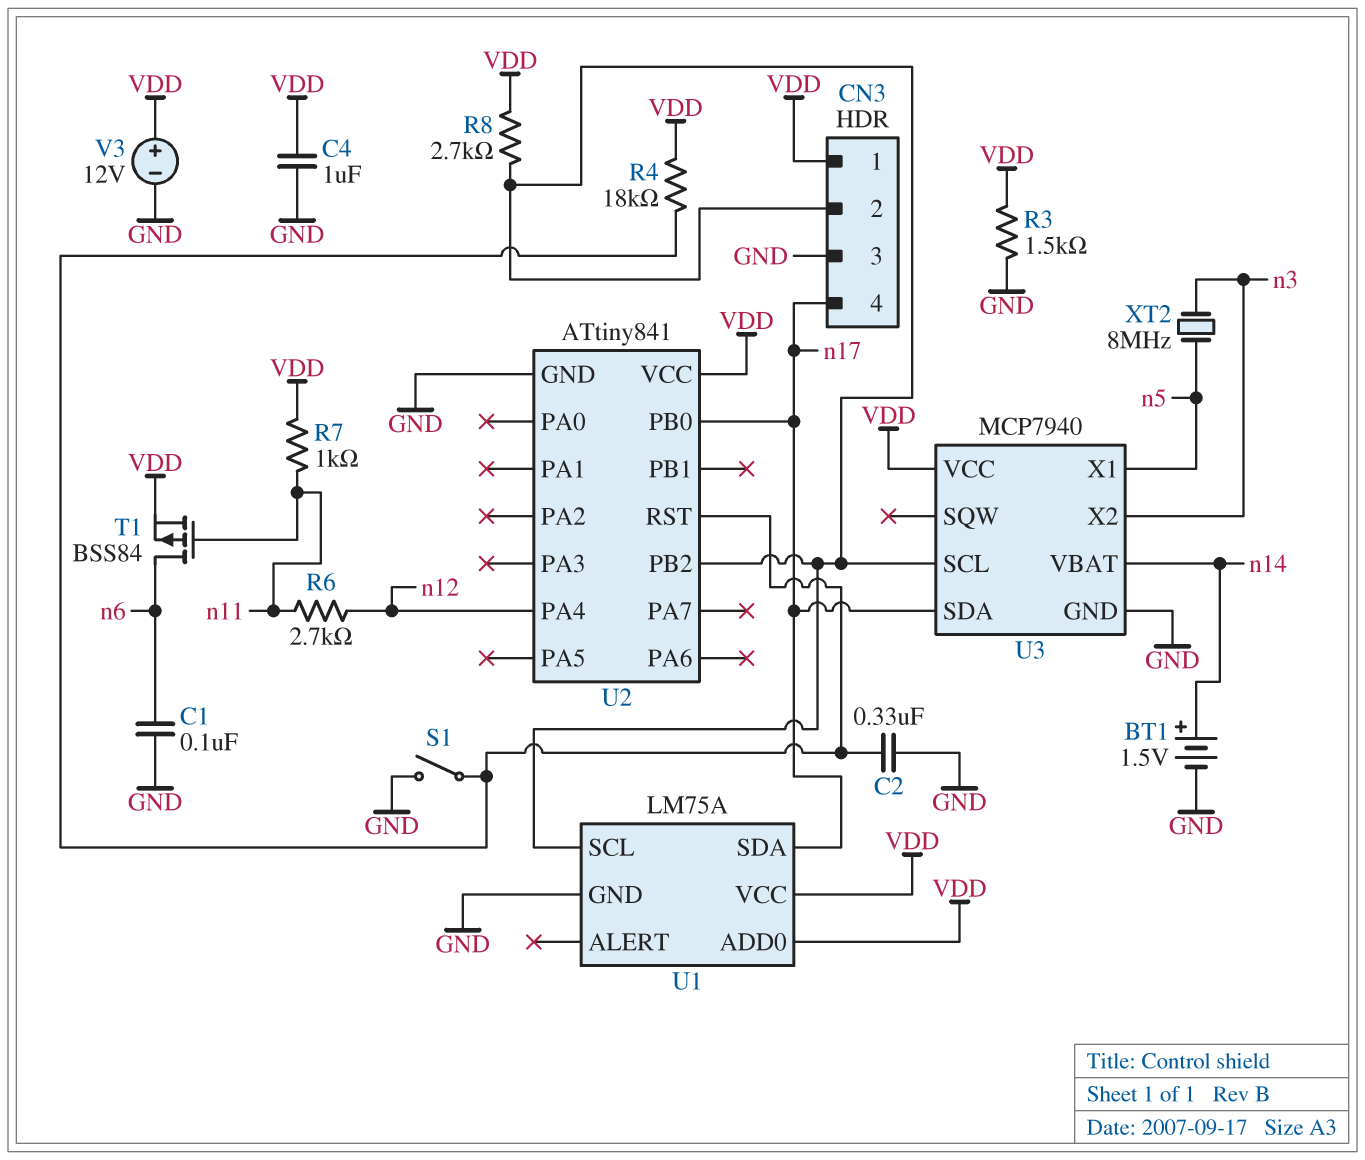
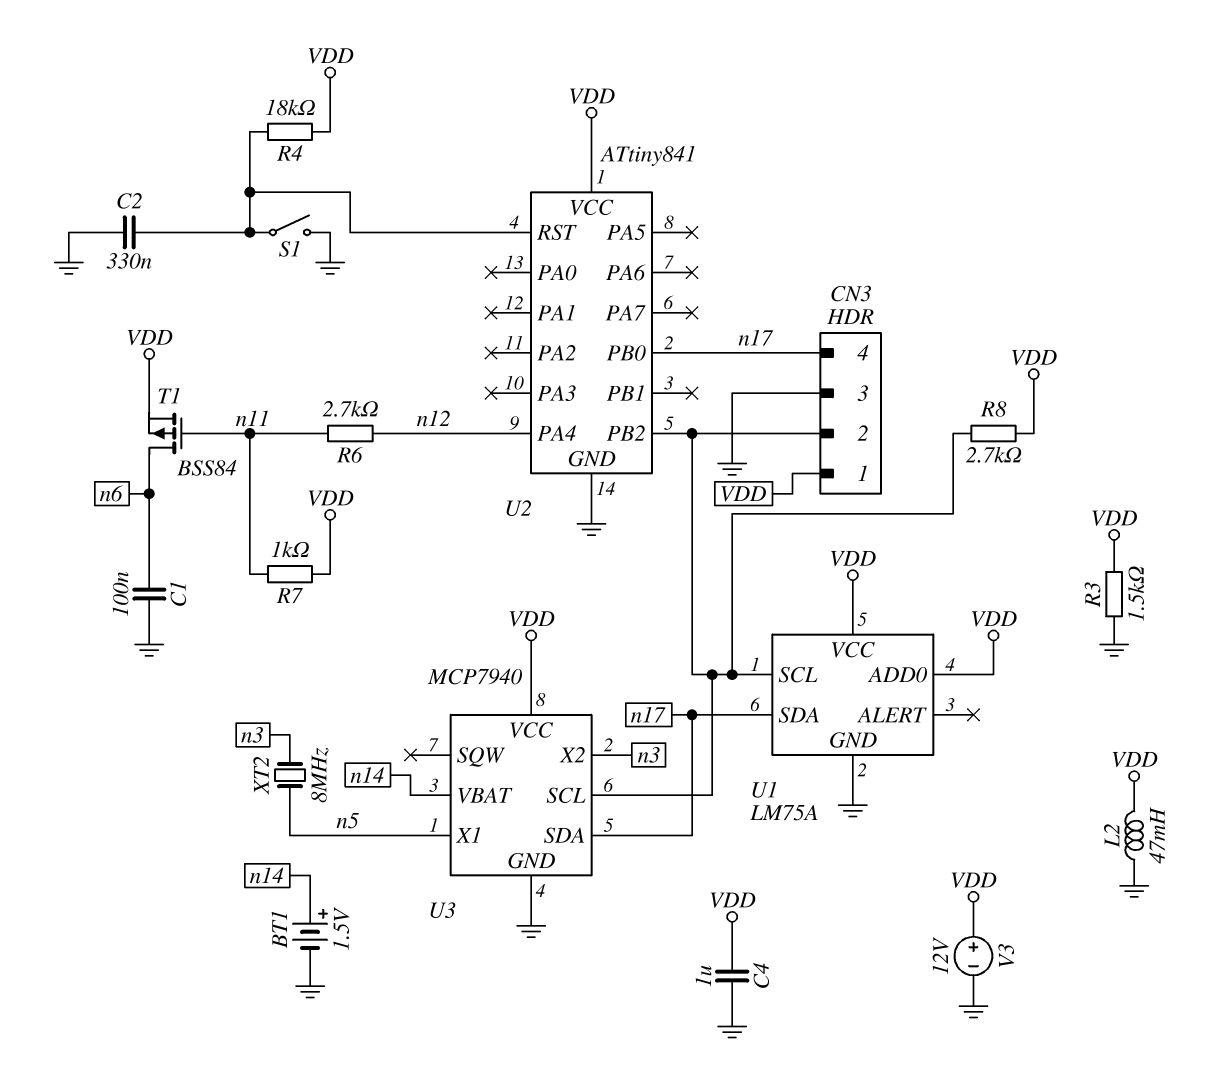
L2: none -> 47mH (GND, VDD)

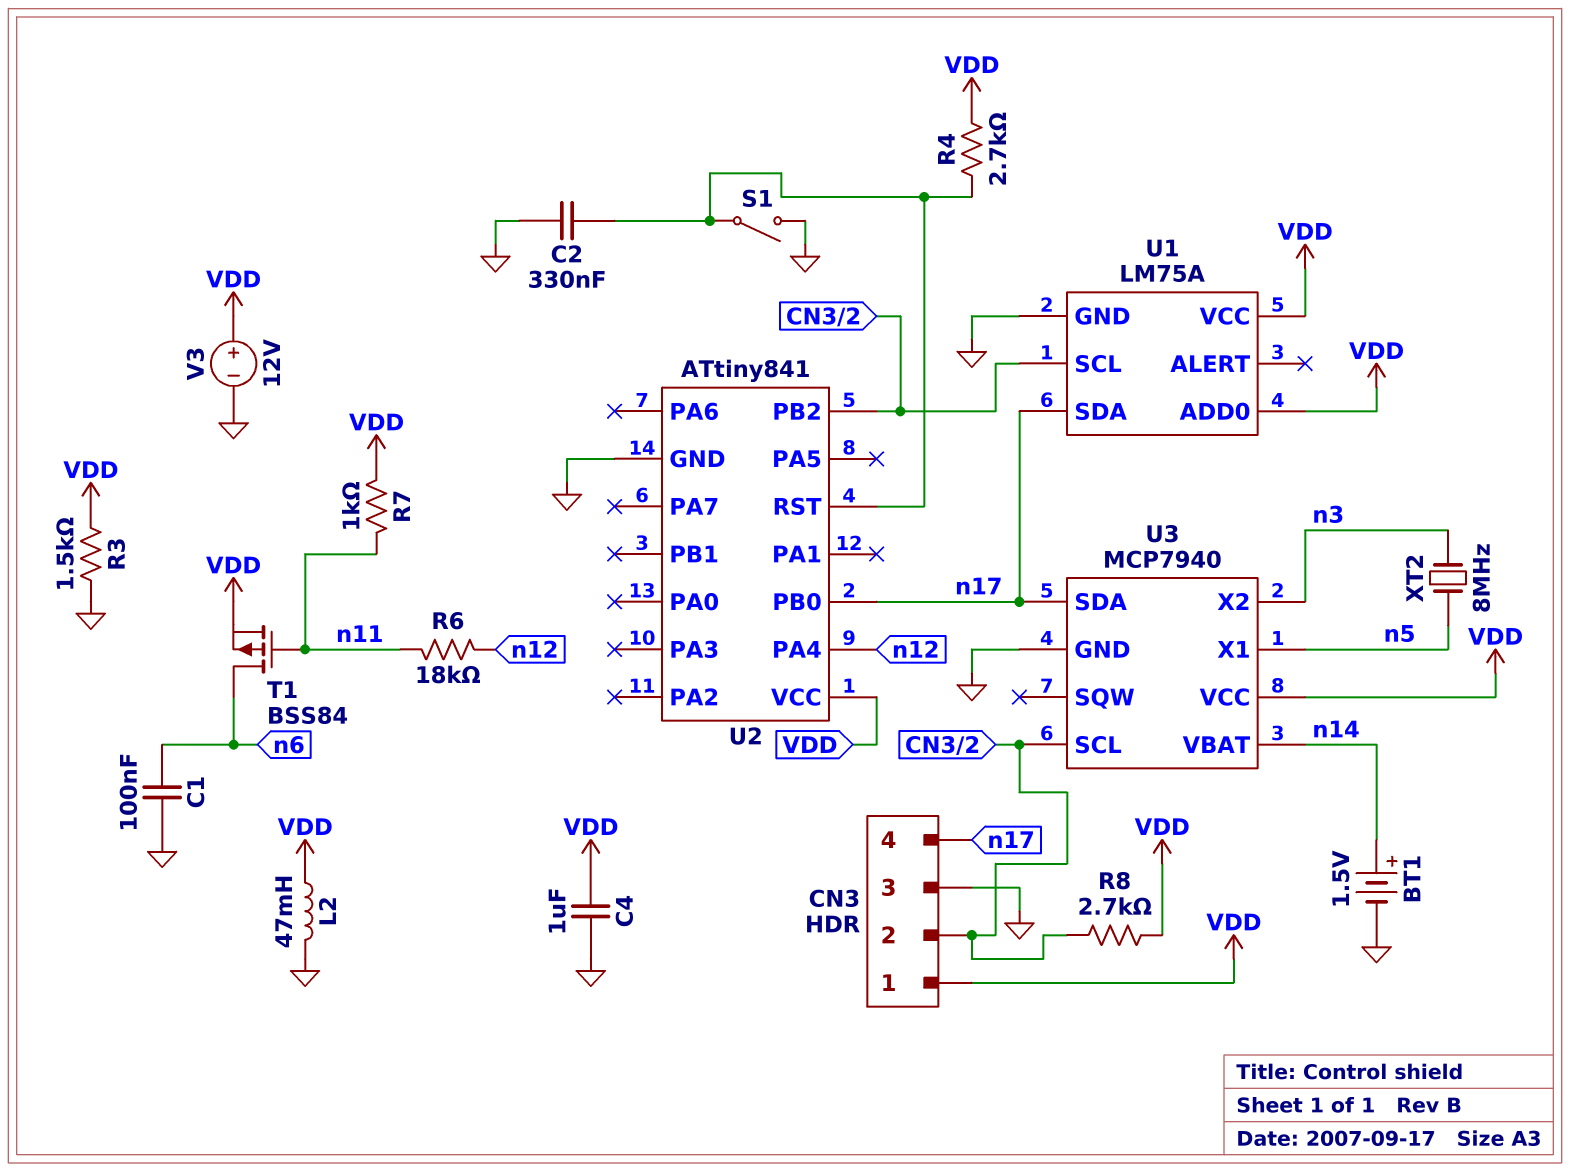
R4: 18k (U2/RST, VDD) -> 2.7k (U2/RST, VDD)
R6: 2.7k (n11, n12) -> 18k (n11, n12)

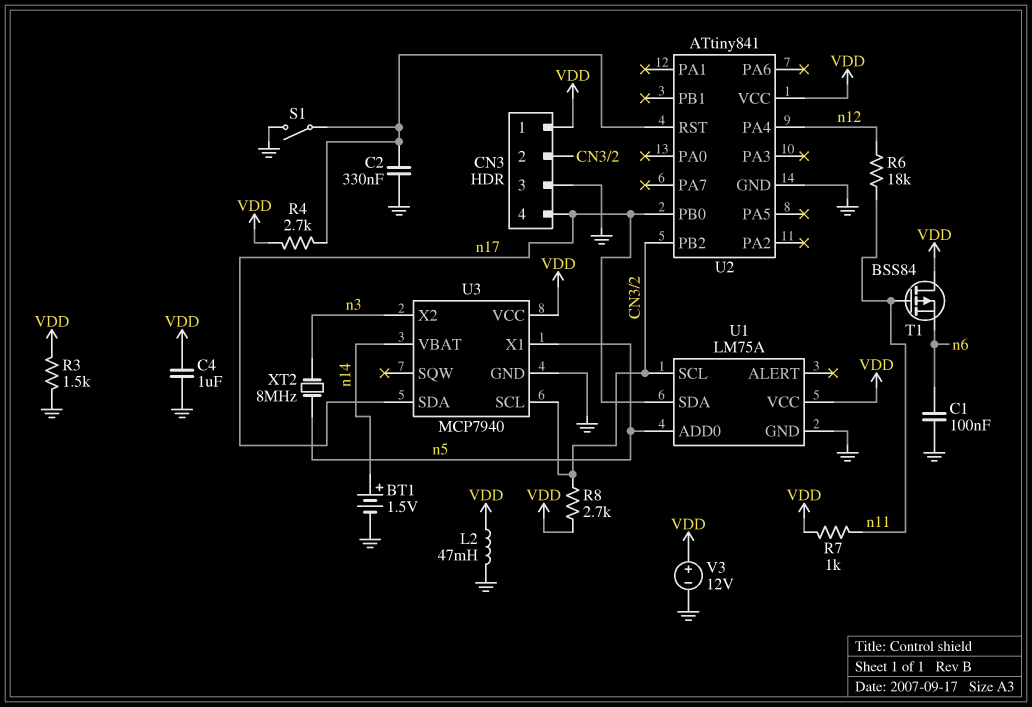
T1: PMOS BSS84 (G n11, D n6, S VDD) -> PMOS BSS84 (G n11, D VDD, S n6)
U1 pin ADD0: VDD -> n5

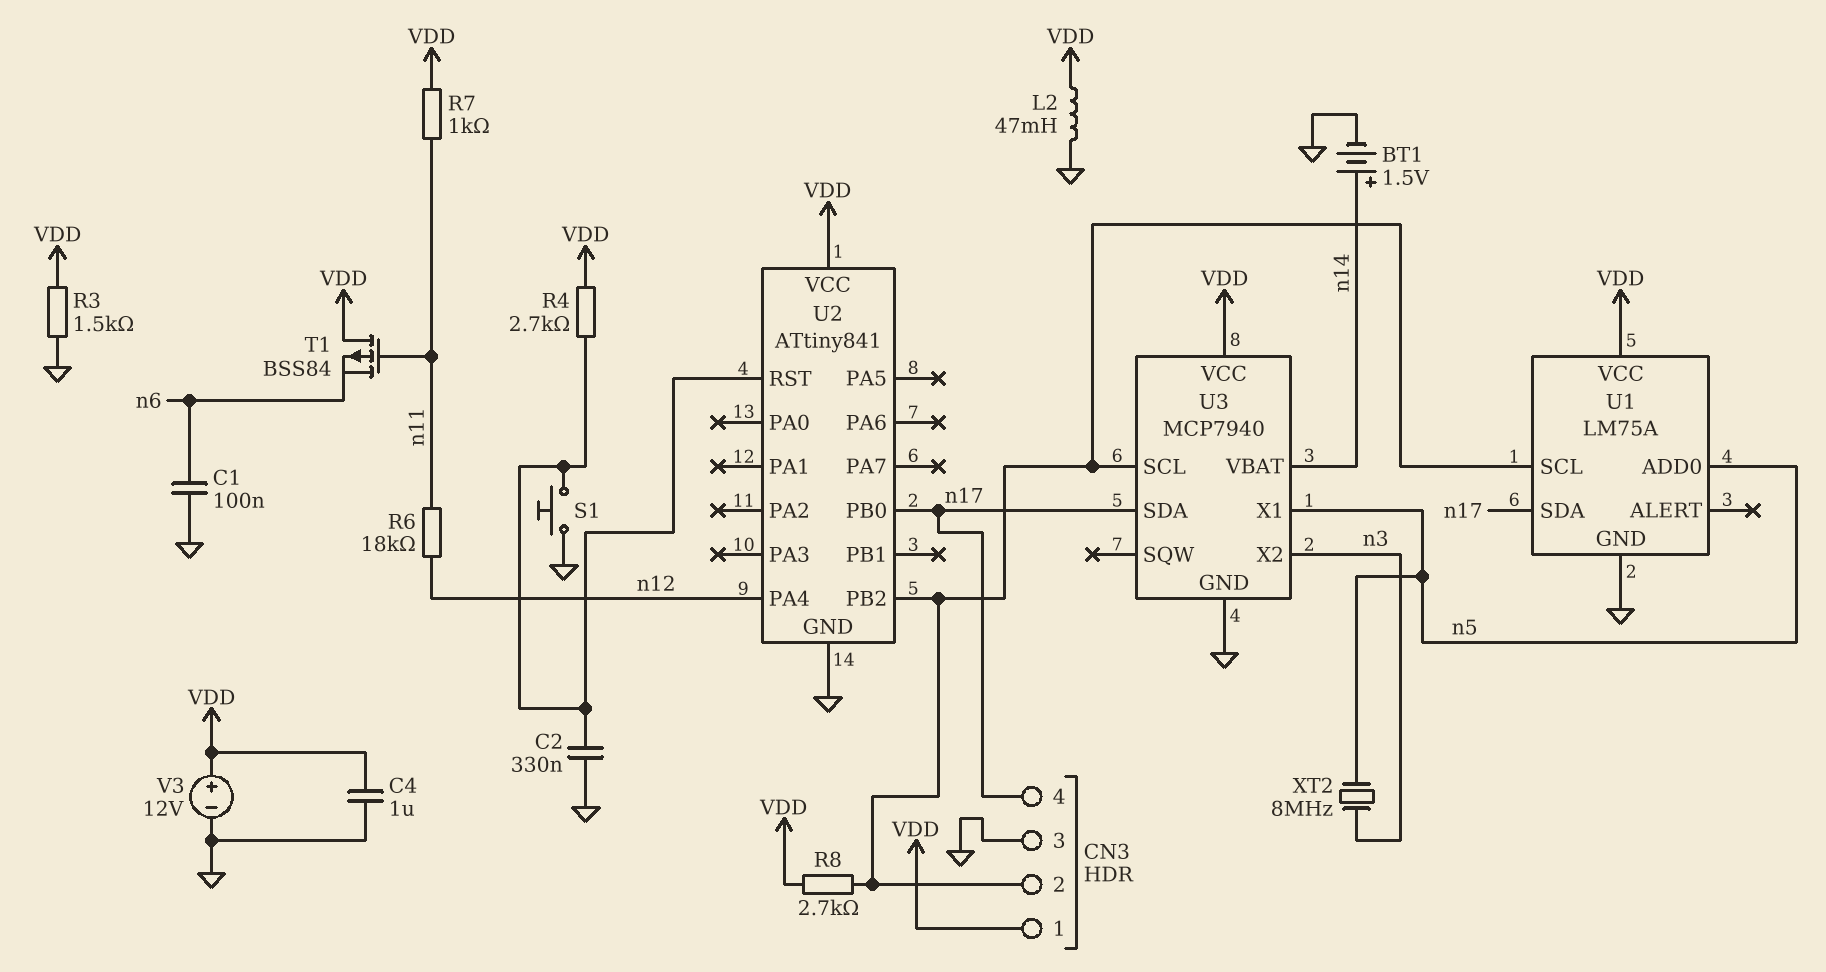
S1: switch (GND, U2/RST) -> button (GND, U2/RST)

